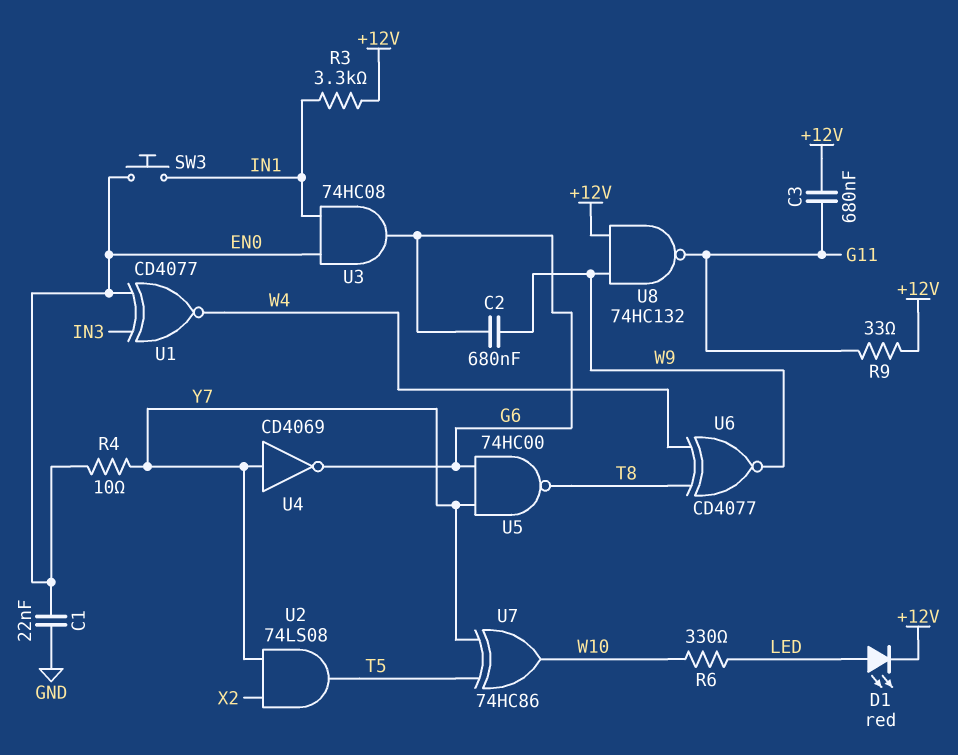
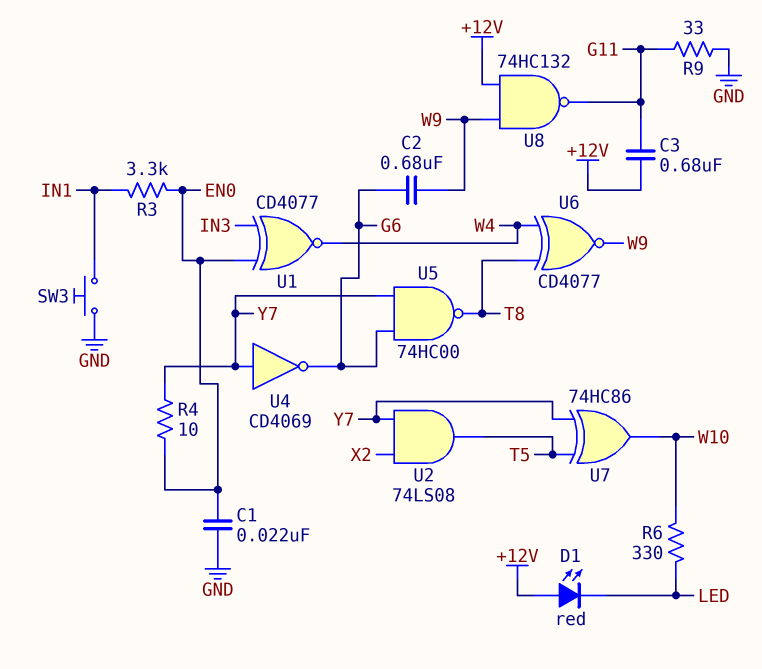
D1: LED red (A LED, K +12V) -> LED red (A +12V, K LED)
R3: 3.3k (+12V, IN1) -> 3.3k (EN0, IN1)
R9: 33 (+12V, G11) -> 33 (G11, GND)
SW3: button (EN0, IN1) -> button (GND, IN1)
U3: AND 74HC08 (in EN0, in IN1, out G6) -> none

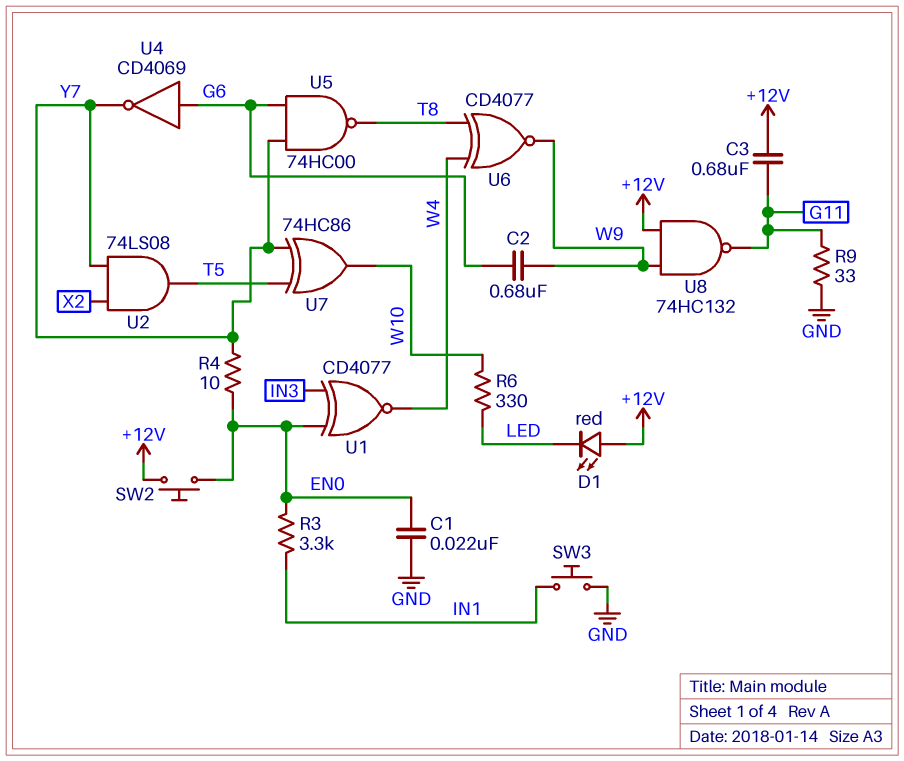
SW2: none -> button (+12V, EN0)
U4: NOT CD4069 (in Y7, out G6) -> NOT CD4069 (in G6, out Y7)

